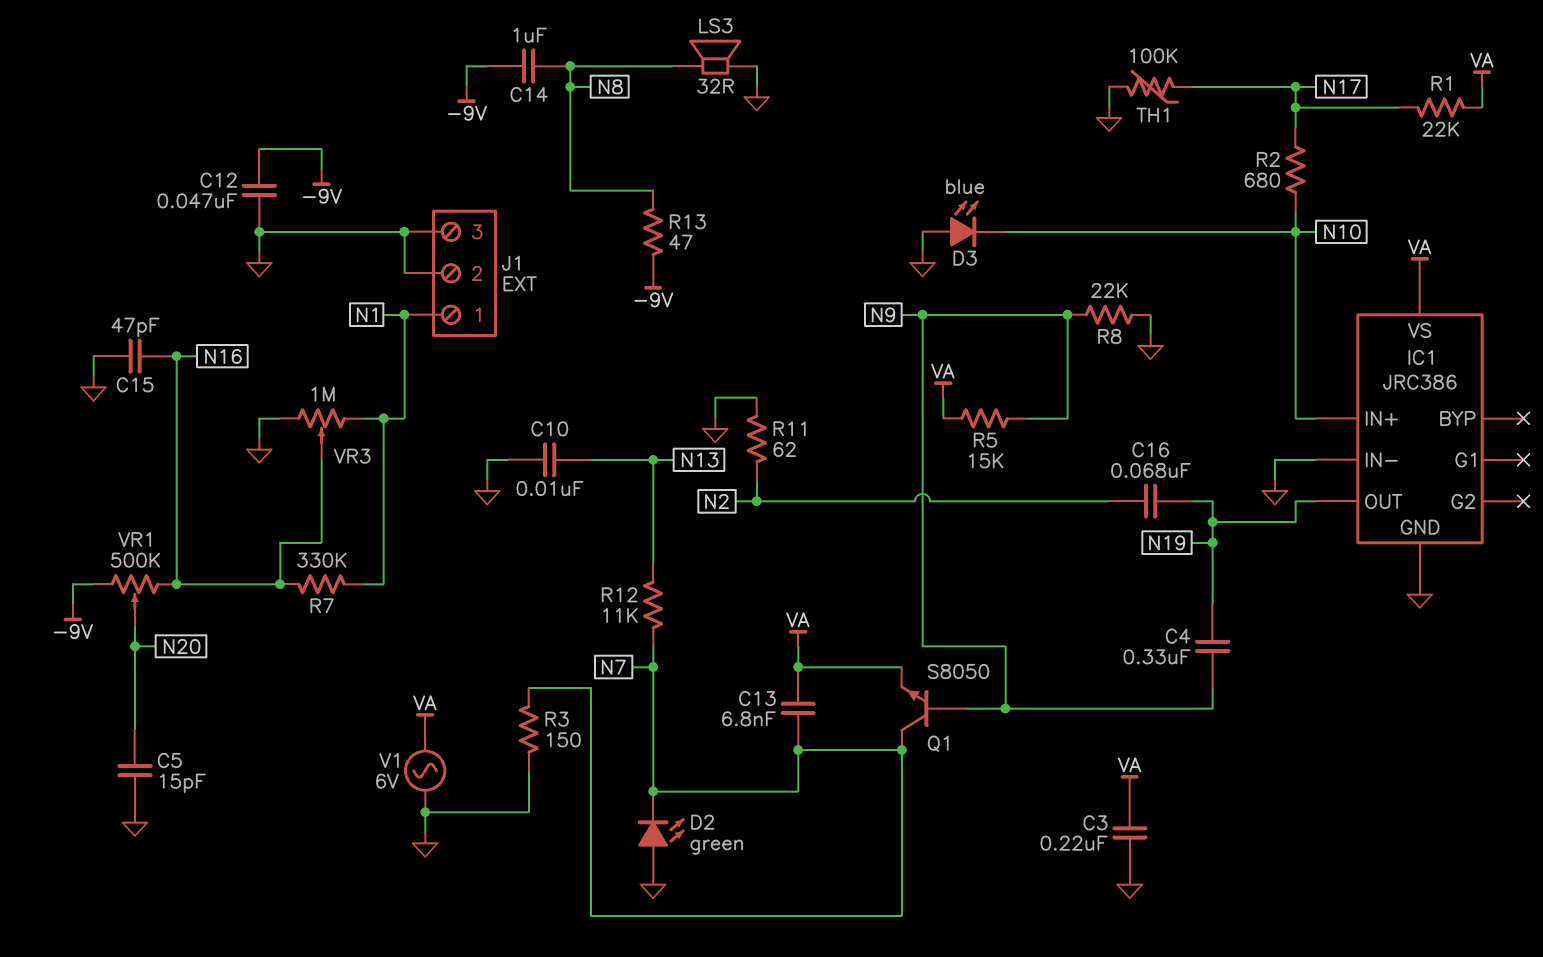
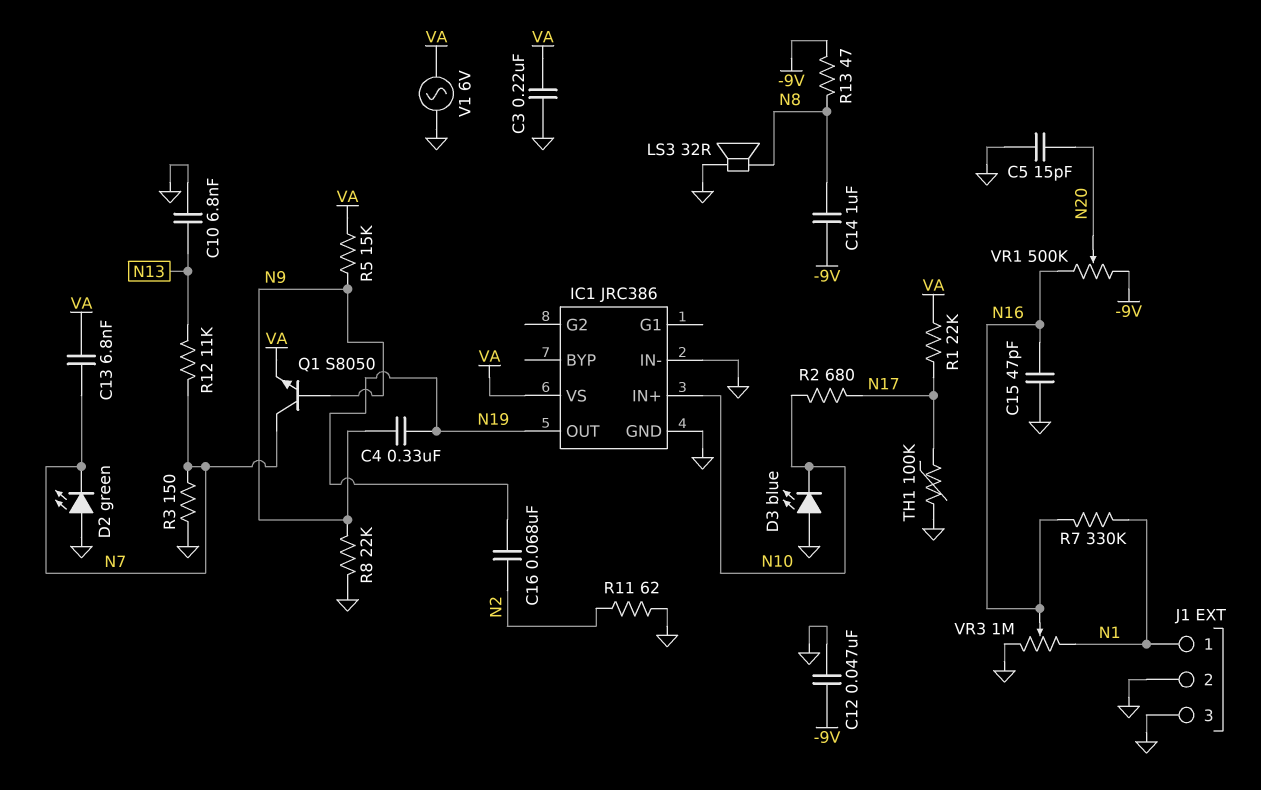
C10: 10nF (GND, N13) -> 6.8nF (GND, N13)

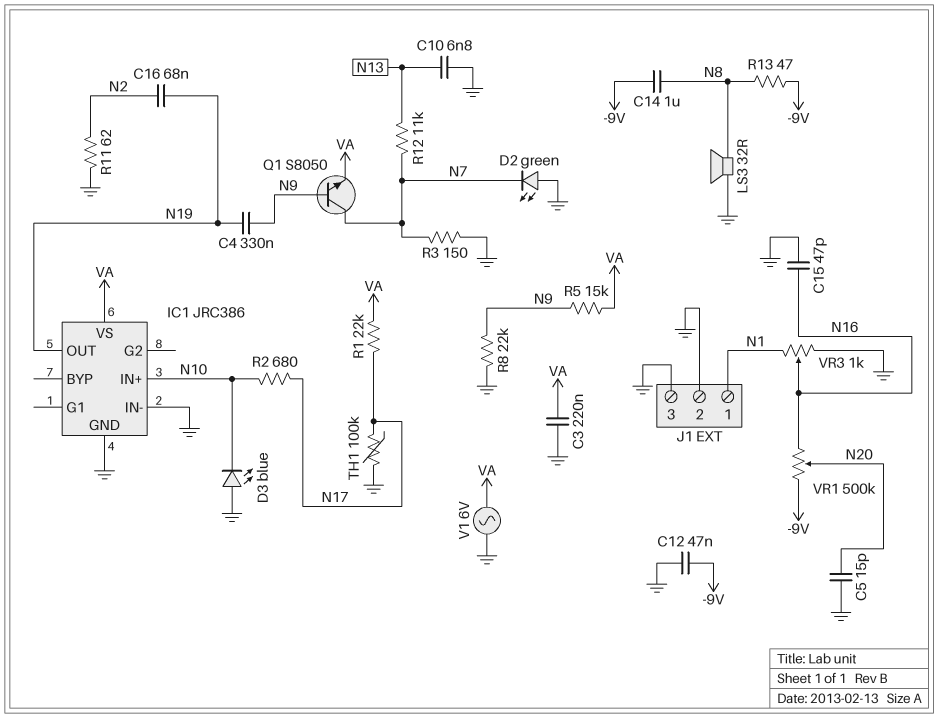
C13: 6.8nF (N7, VA) -> none
R7: 330k (N1, N16) -> none
VR3: 1M (GND, N1, wiper N16) -> 1k (GND, N1, wiper N16)

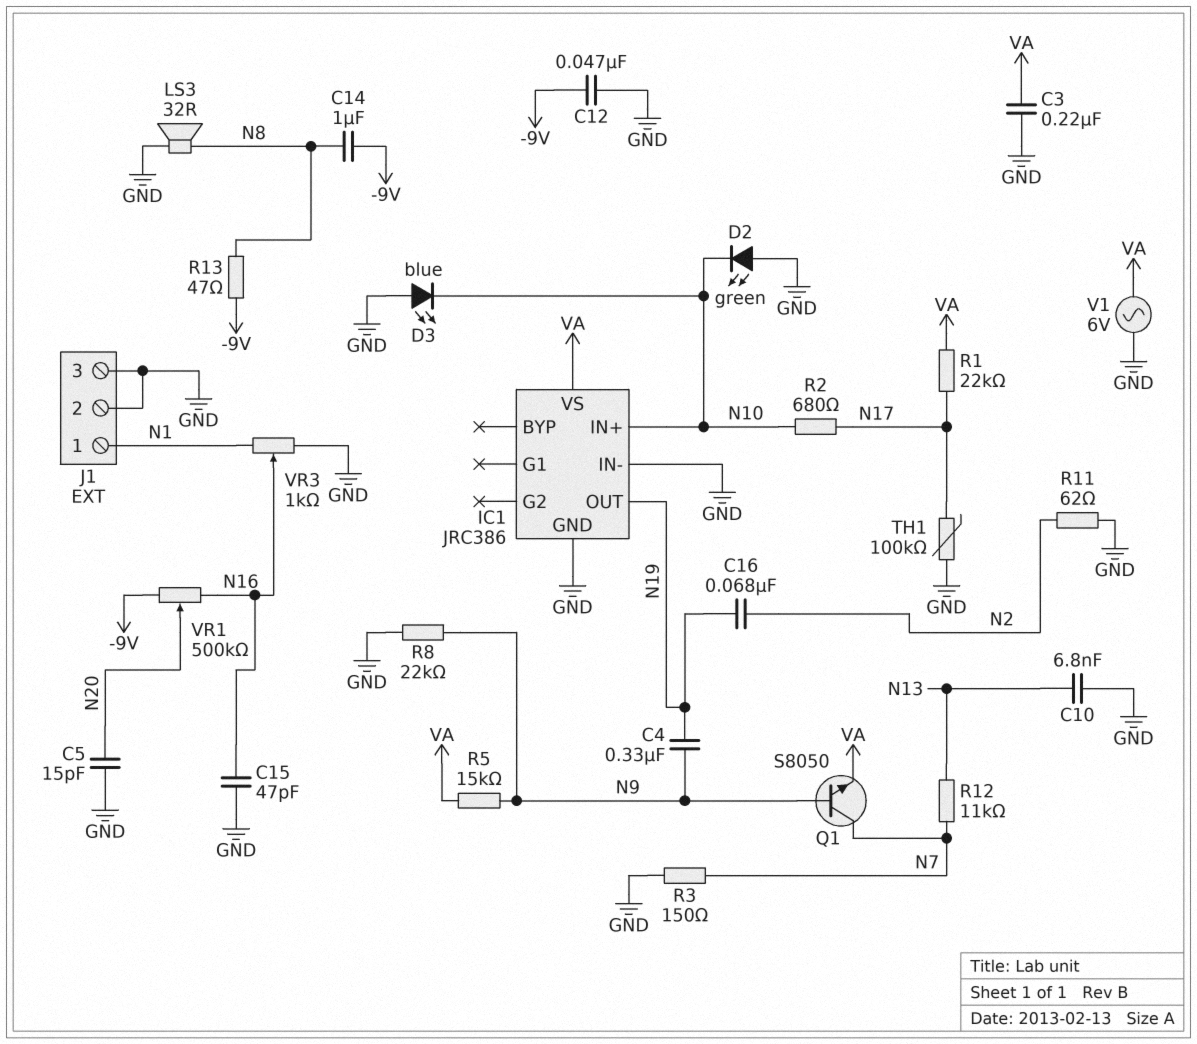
D2: LED green (A GND, K N7) -> LED green (A GND, K N10)

